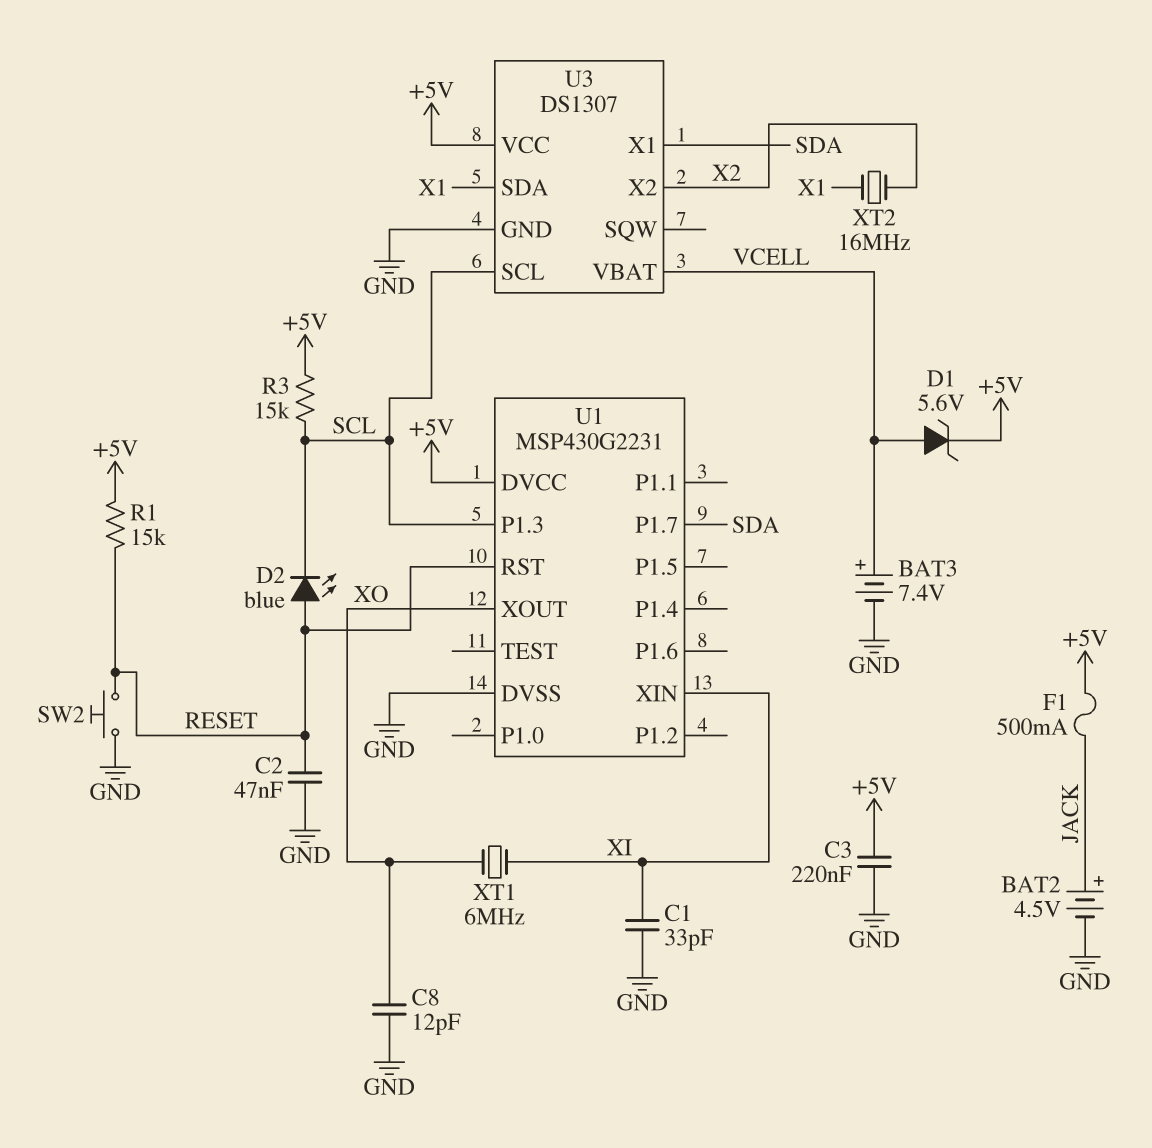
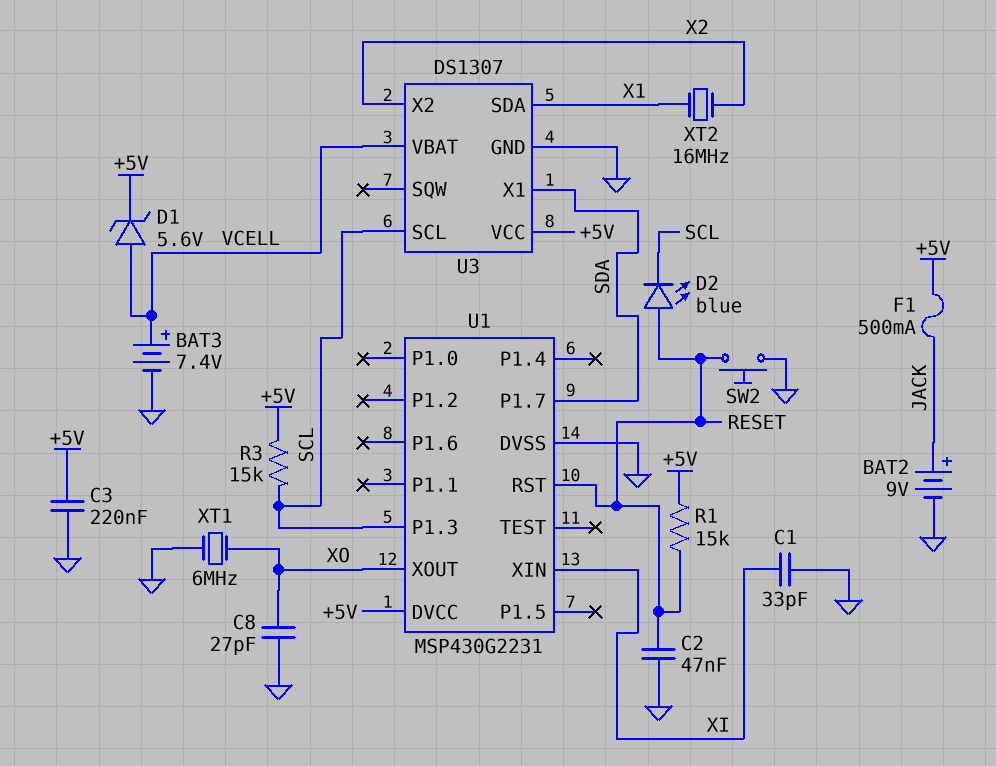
BAT2: 4.5V (plus JACK, minus GND) -> 9V (plus JACK, minus GND)
C8: 12pF (GND, XO) -> 27pF (GND, XO)
XT1: 6MHz (XI, XO) -> 6MHz (GND, XO)

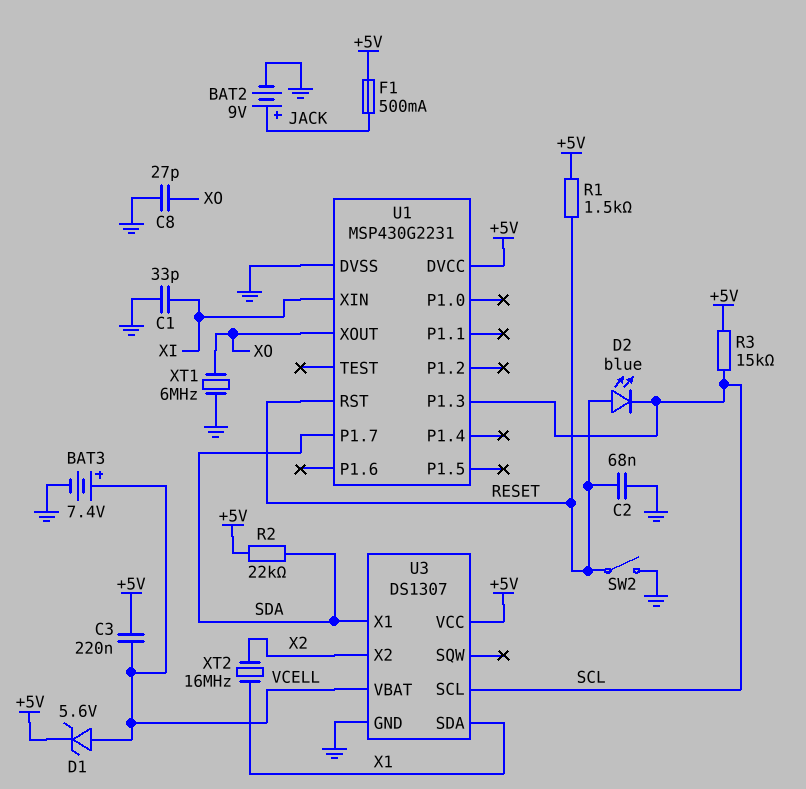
C2: 47nF (GND, RESET) -> 68nF (GND, RESET)
C3: 220nF (+5V, GND) -> 220nF (+5V, VCELL)
R1: 15k (+5V, RESET) -> 1.5k (+5V, RESET)
R2: none -> 22k (+5V, SDA)
SW2: button (GND, RESET) -> switch (GND, RESET)

